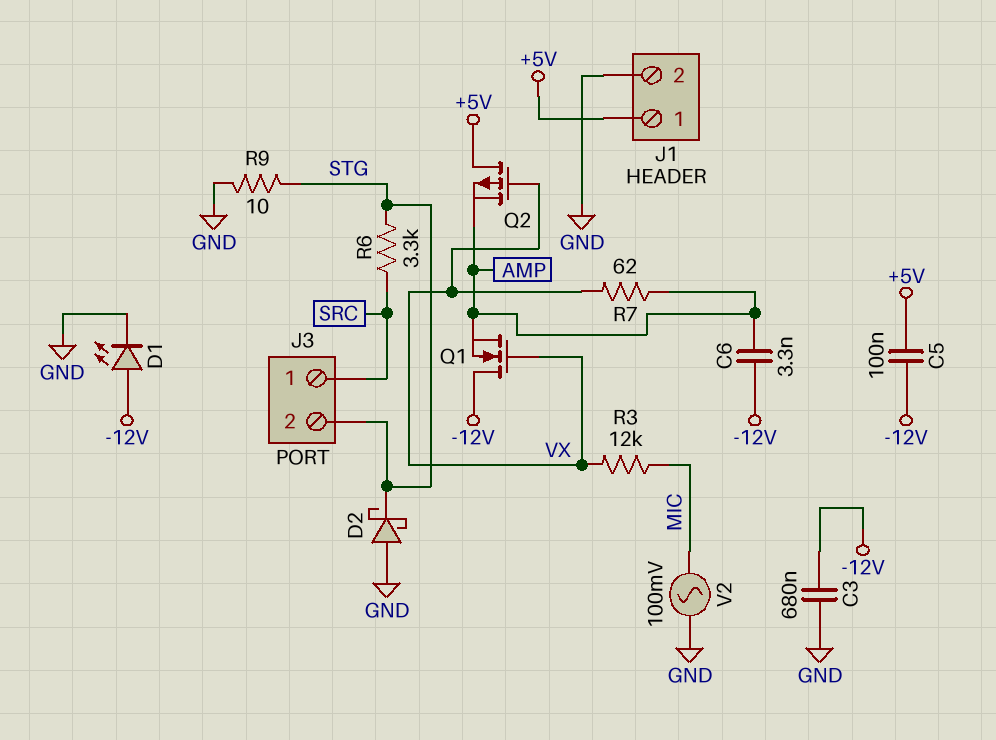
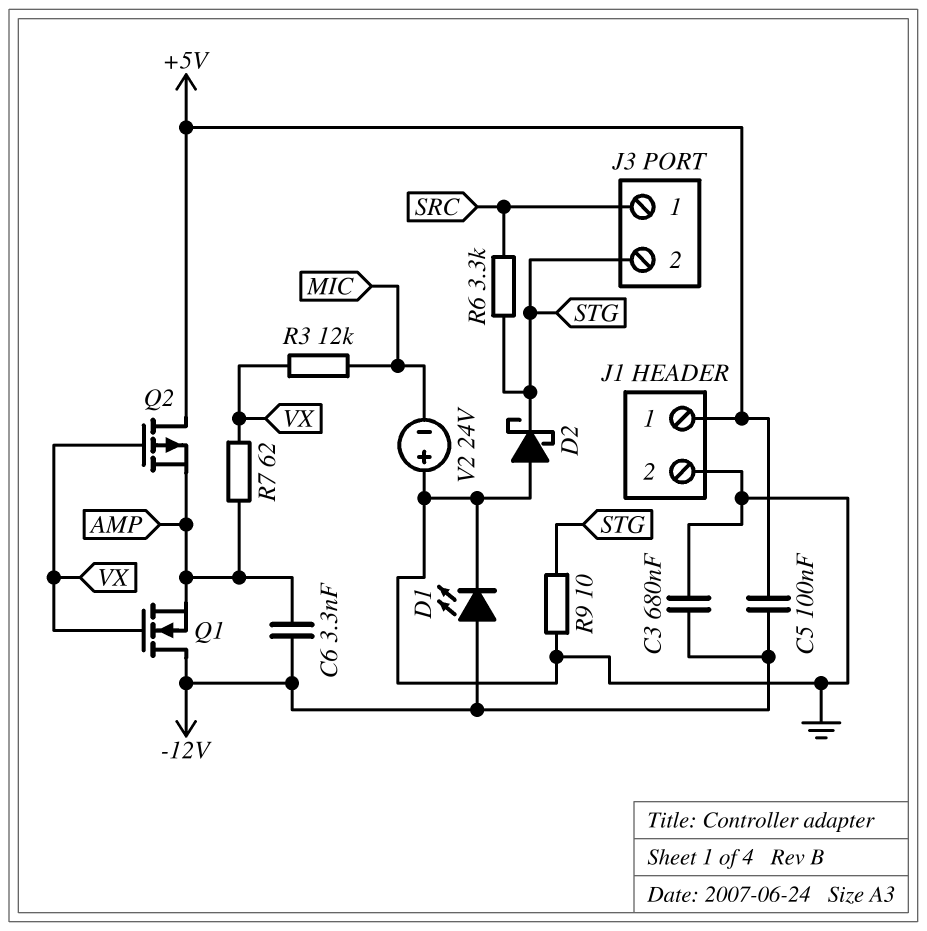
V2: AC 100mV (GND, MIC) -> 24V (plus GND, minus MIC)

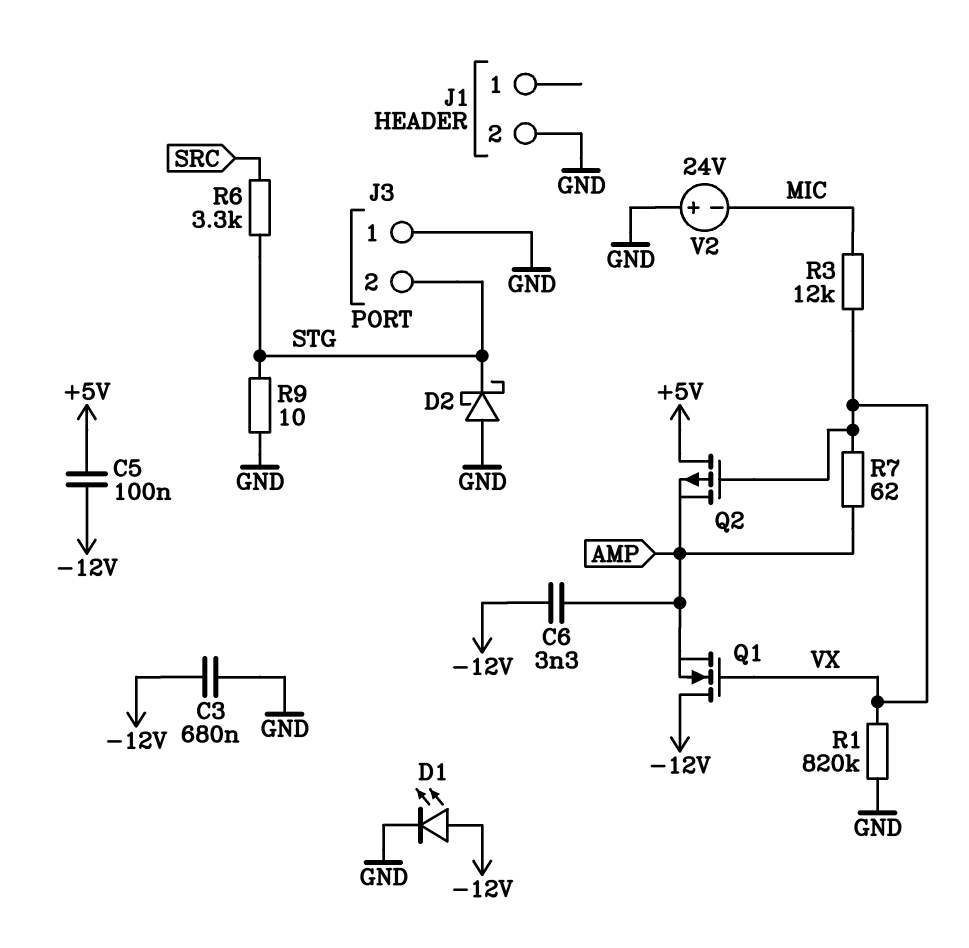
J1 pin 1: +5V -> none
J3 pin 1: SRC -> GND
R1: none -> 820k (GND, VX)

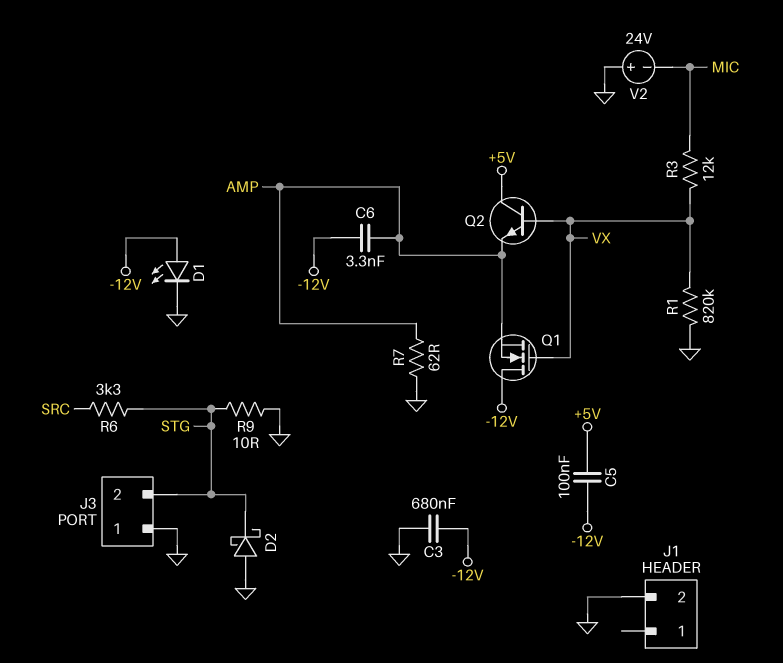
Q2: PMOS (G VX, D +5V, S AMP) -> NPN (B VX, C +5V, E AMP)
R7: 62 (AMP, VX) -> 62 (AMP, GND)

